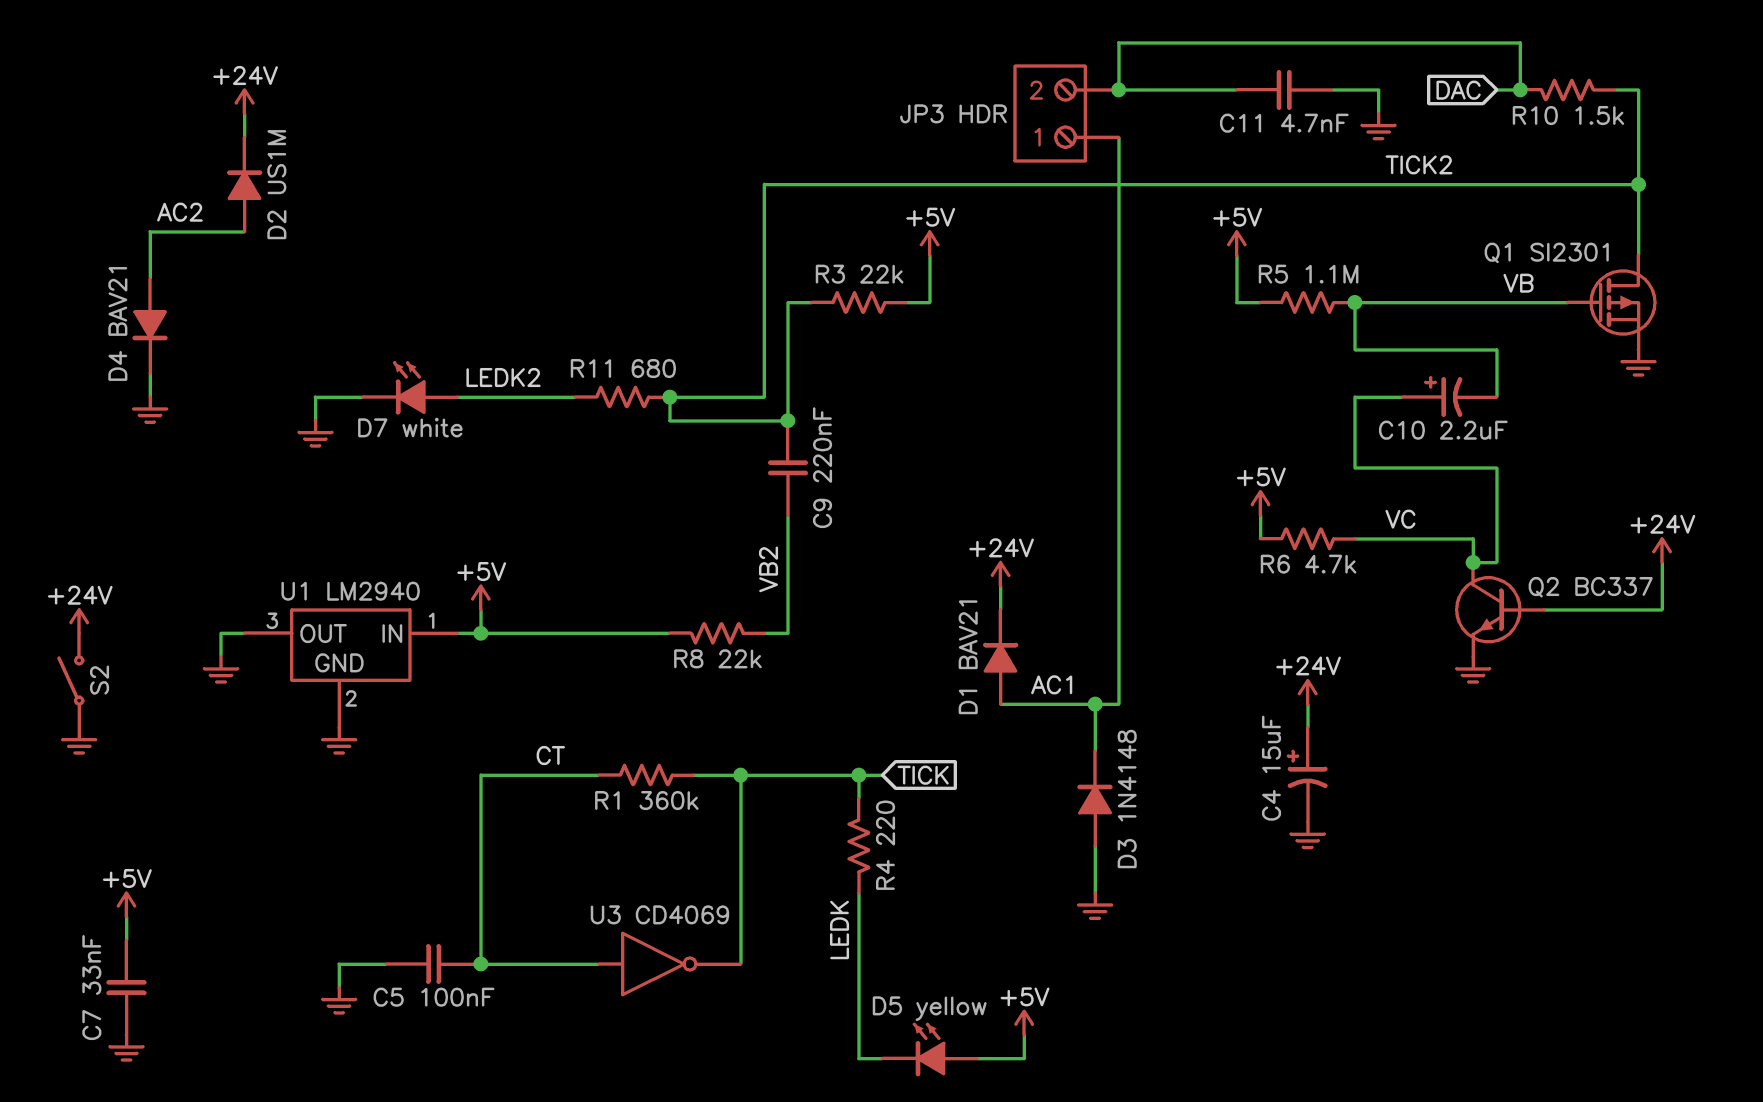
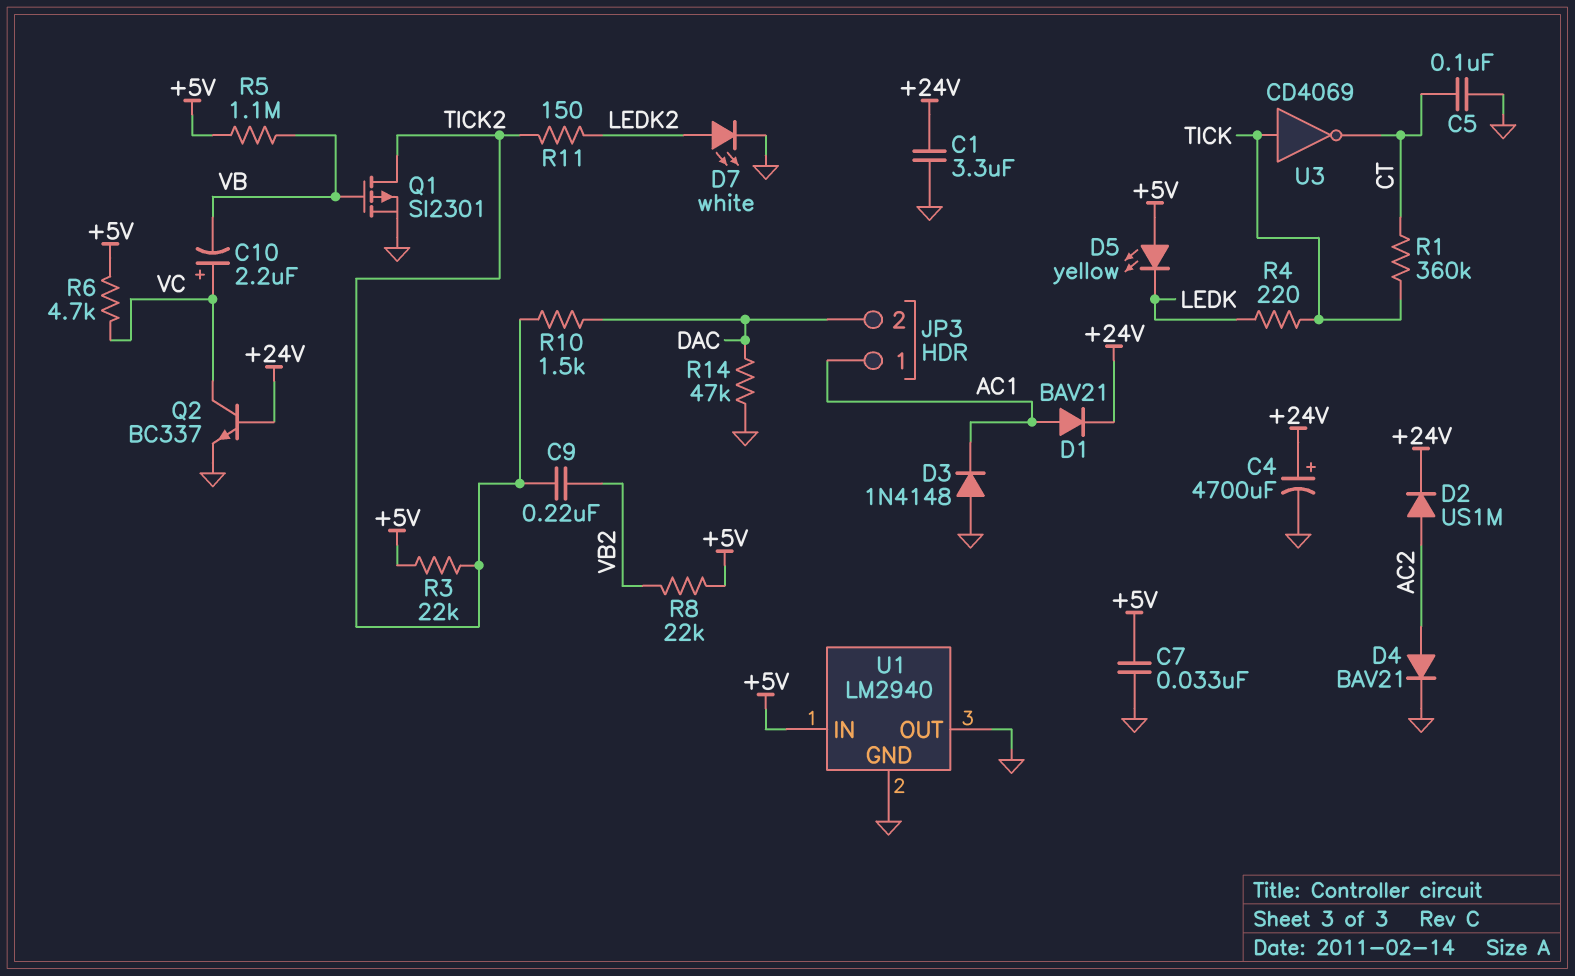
C1: none -> 3.3uF (+24V, GND)
C4: 15uF (plus +24V, minus GND) -> 4700uF (plus +24V, minus GND)
C11: 4.7nF (DAC, GND) -> none
R11: 680 (LEDK2, TICK2) -> 150 (LEDK2, TICK2)
R14: none -> 47k (DAC, GND)
S2: switch (+24V, GND) -> none
U3: NOT CD4069 (in CT, out TICK) -> NOT CD4069 (in TICK, out CT)

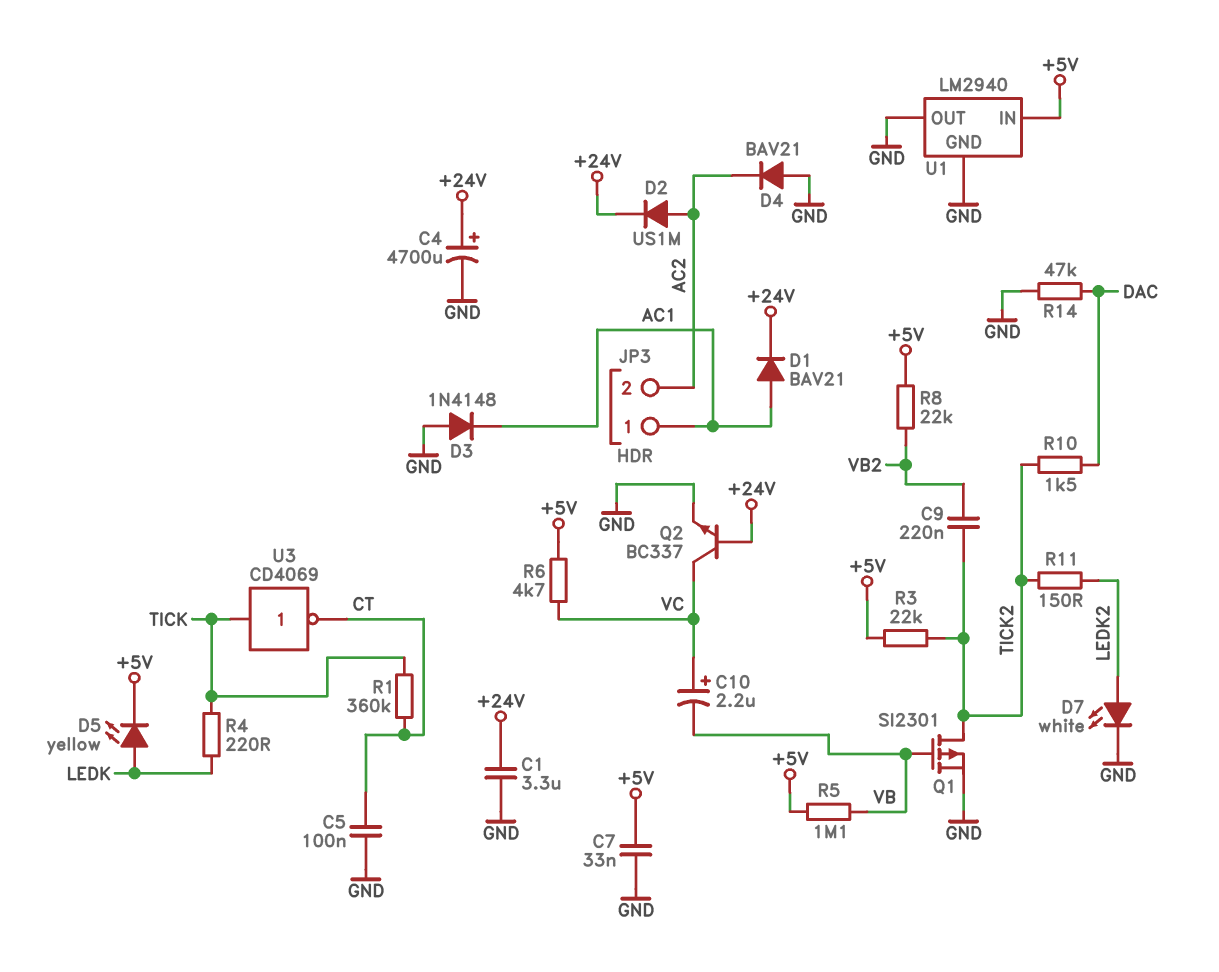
D4: diode BAV21 (A AC2, K GND) -> diode BAV21 (A GND, K AC2)
D5: LED yellow (A +5V, K LEDK) -> LED yellow (A LEDK, K +5V)
JP3 pin 2: DAC -> AC2

